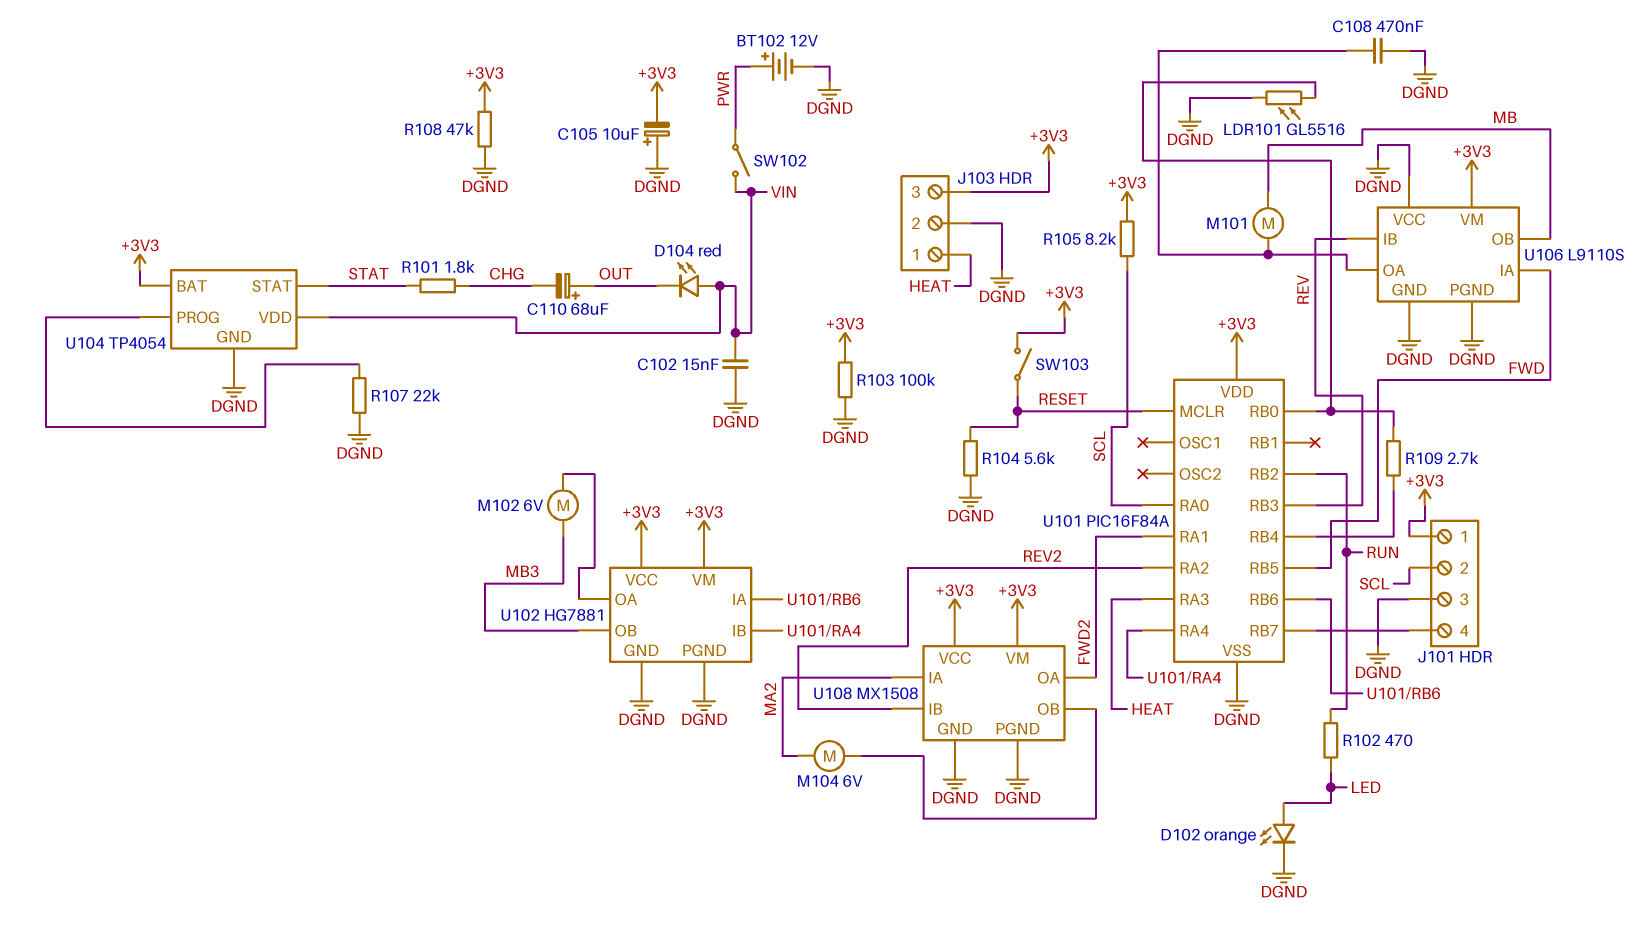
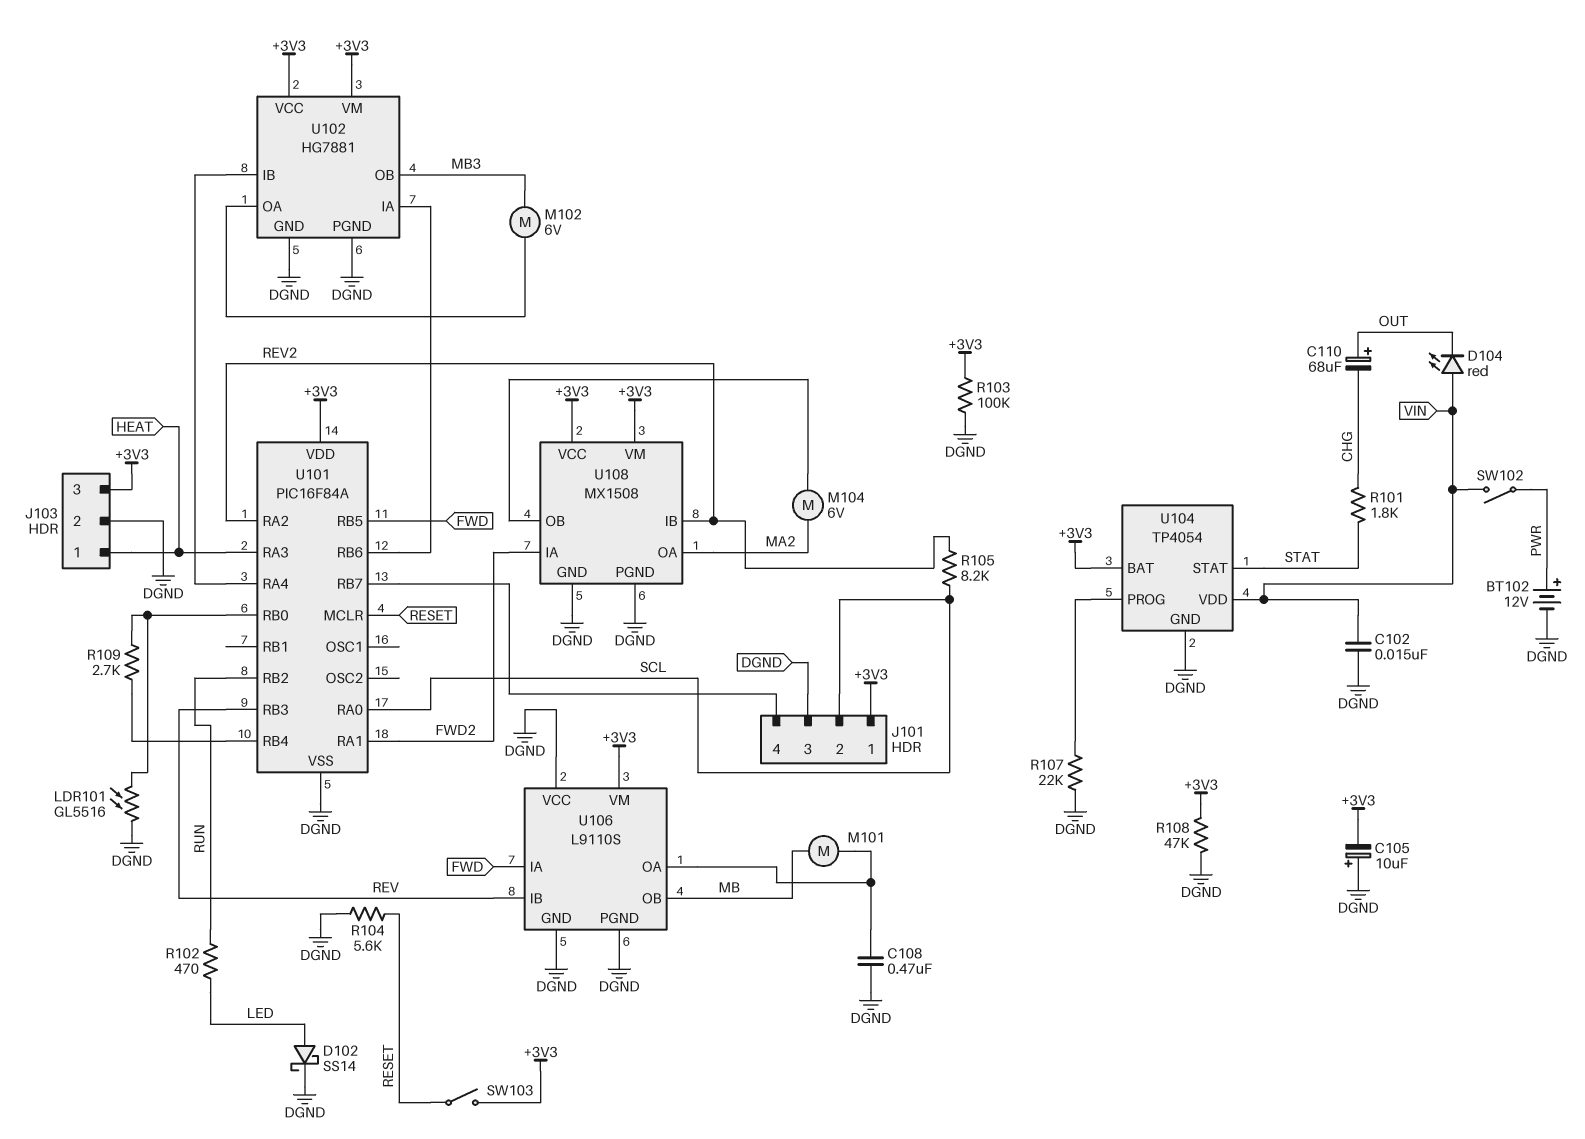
D102: LED orange (A LED, K DGND) -> schottky SS14 (A LED, K DGND)
R105: 8.2k (+3V3, SCL) -> 8.2k (REV2, SCL)
U108 pin IA: MA2 -> FWD2
U108 pin OA: FWD2 -> MA2

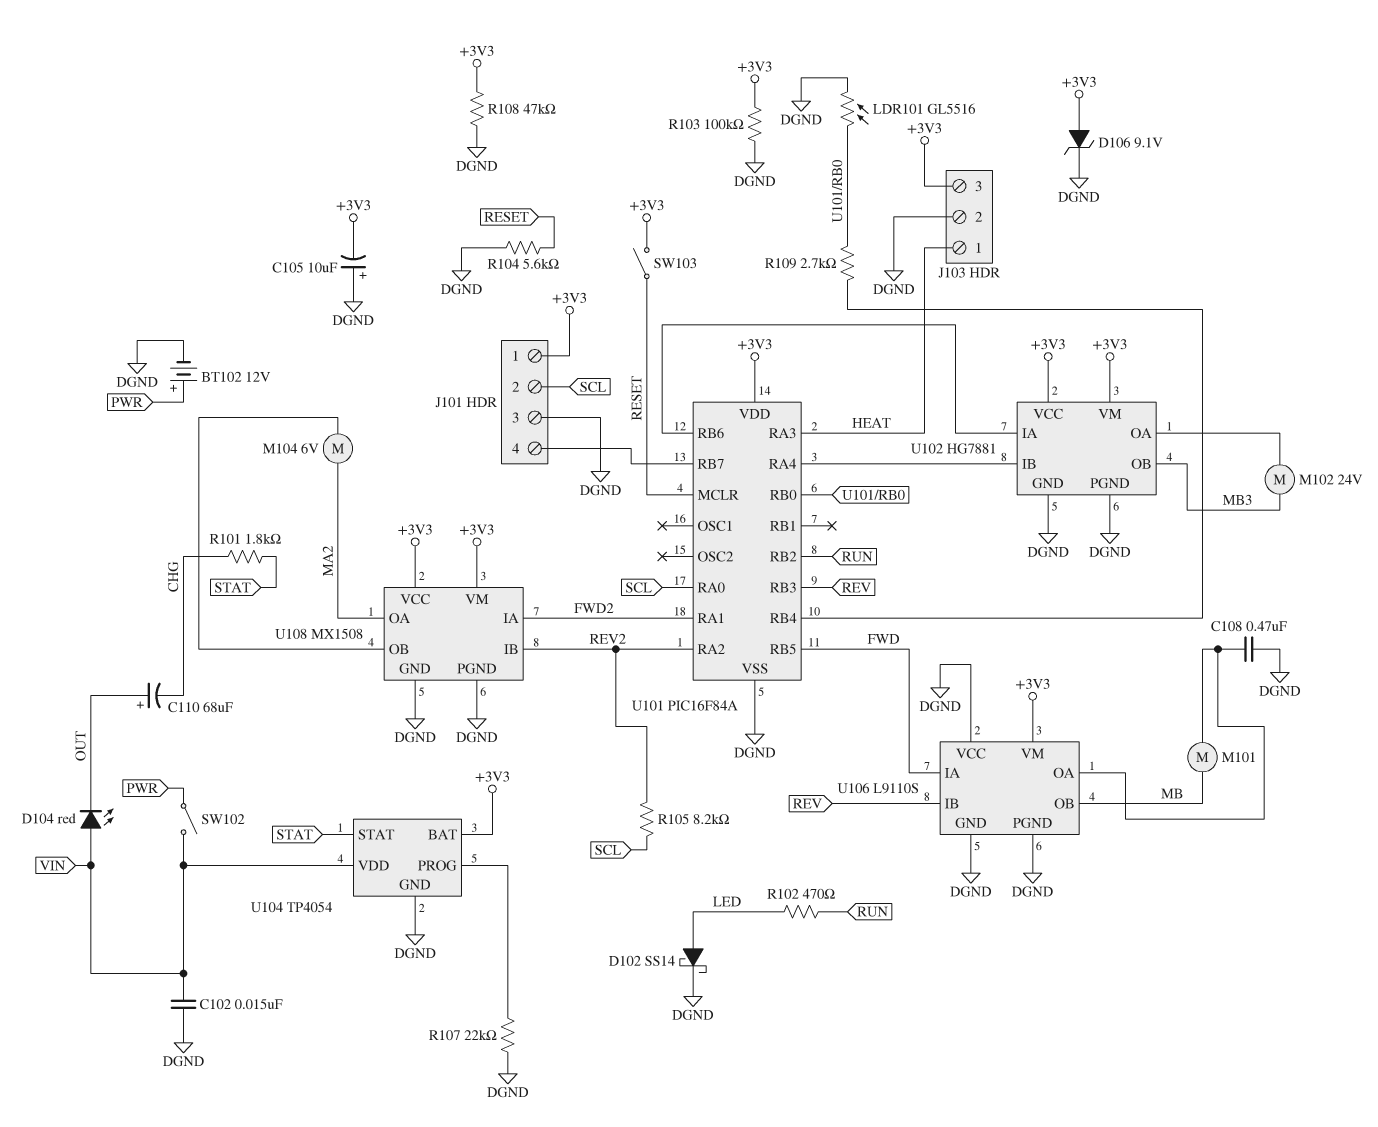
D106: none -> zener 9.1V (A +3V3, K DGND)
M102: motor 6V (MB3, U102/OA) -> motor 24V (MB3, U102/OA)

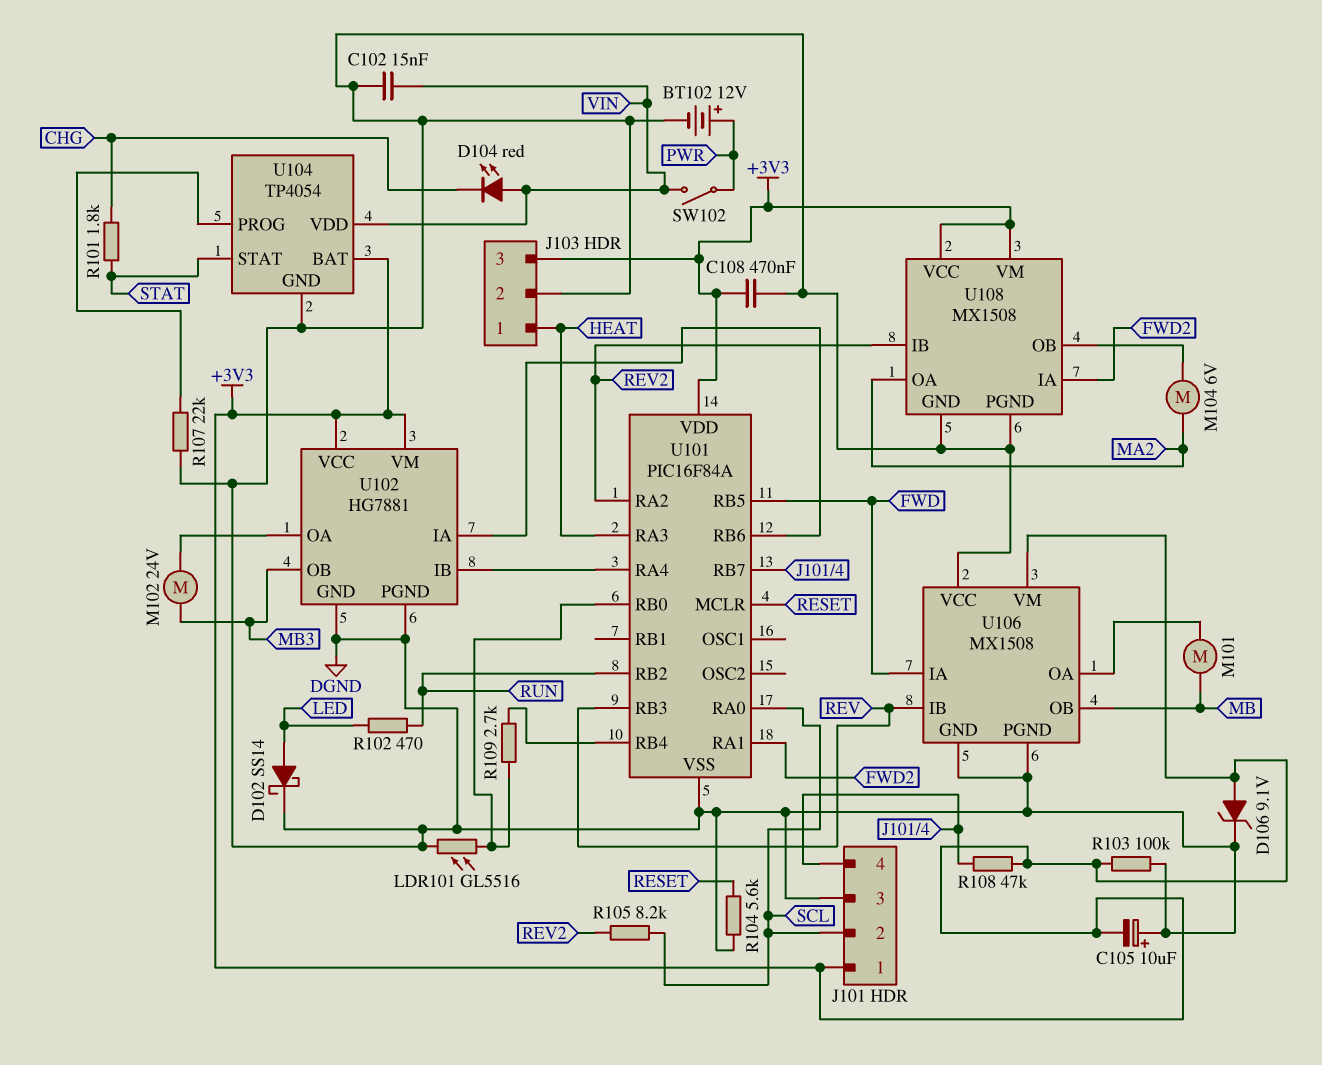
C108: 470nF (DGND, U106/OA) -> 470nF (+3V3, DGND)
C110: 68uF (plus OUT, minus CHG) -> none
D104: LED red (A VIN, K OUT) -> LED red (A VIN, K CHG)
R108: 47k (+3V3, DGND) -> 47k (+3V3, J101/4)
SW103: switch (+3V3, RESET) -> none
U106: L9110S -> MX1508

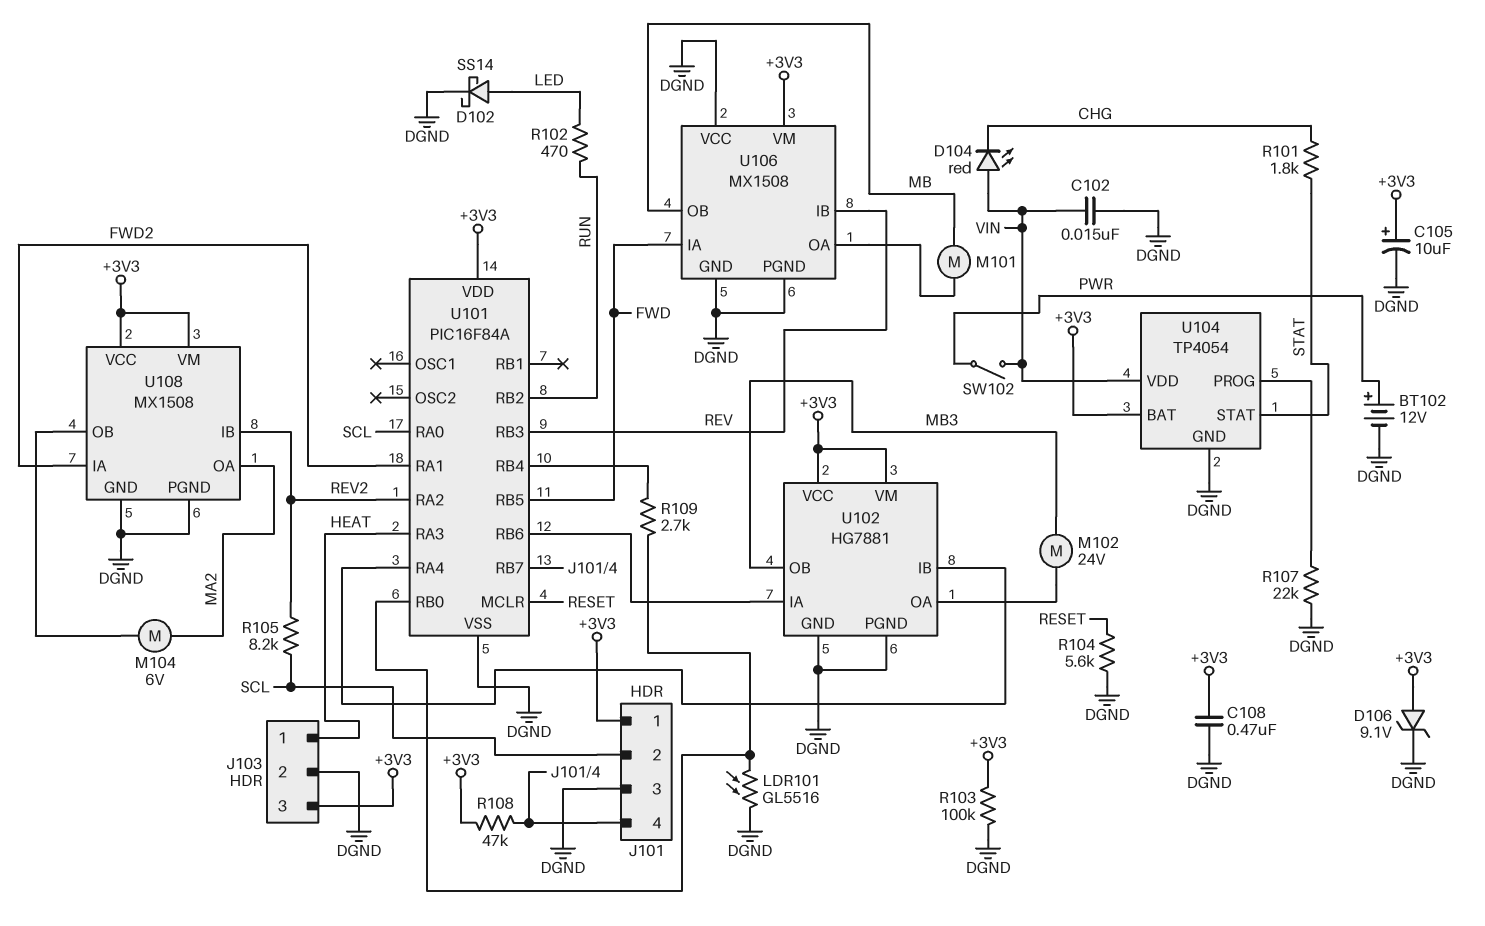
C105: 10uF (plus DGND, minus +3V3) -> 10uF (plus +3V3, minus DGND)

